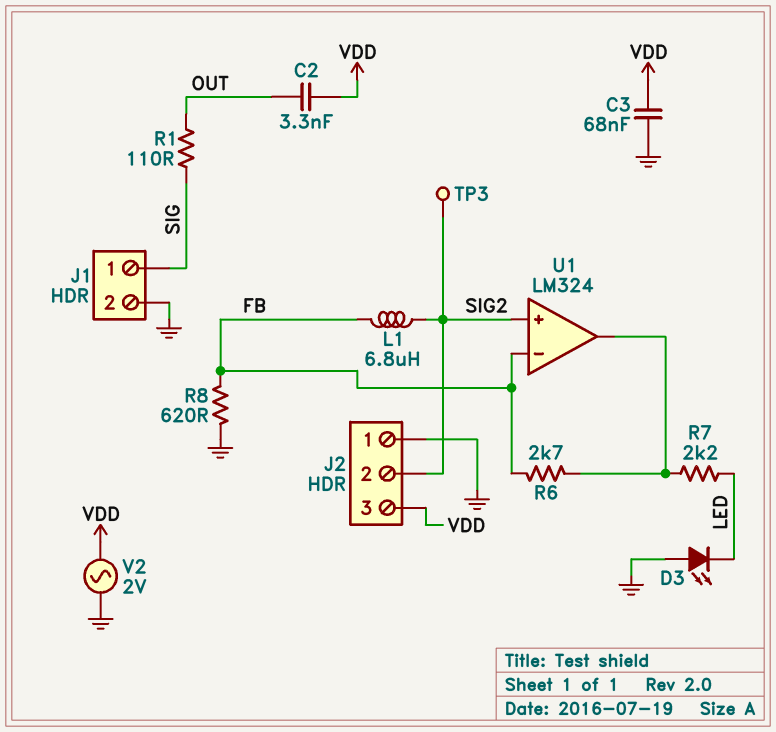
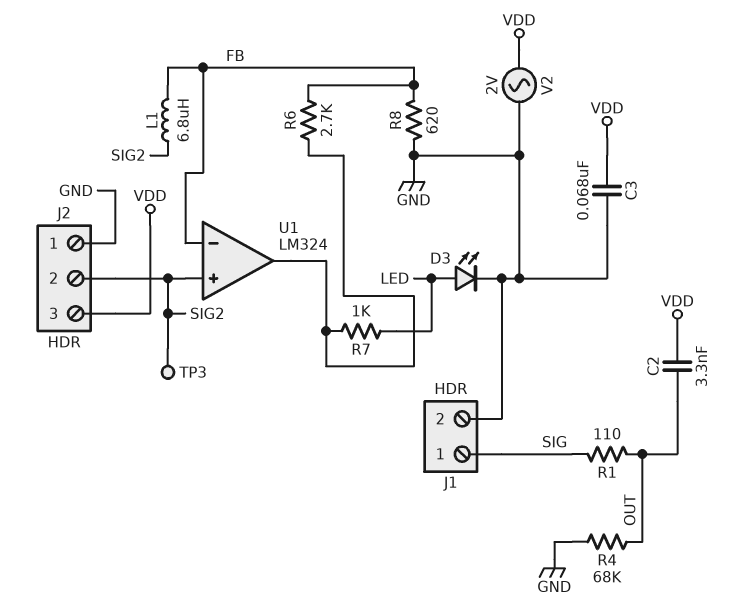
D3: LED (A GND, K LED) -> LED (A LED, K GND)
R4: none -> 68k (GND, OUT)
R7: 2.2k (LED, U1/out) -> 1k (LED, U1/out)

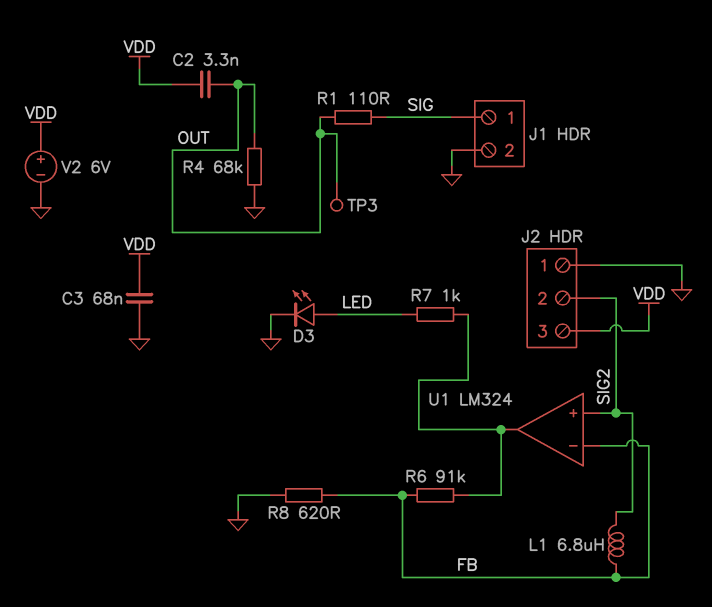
R6: 2.7k (FB, U1/out) -> 91k (FB, U1/out)
TP3: test point (SIG2) -> test point (OUT)
V2: AC 2V (GND, VDD) -> 6V (plus VDD, minus GND)

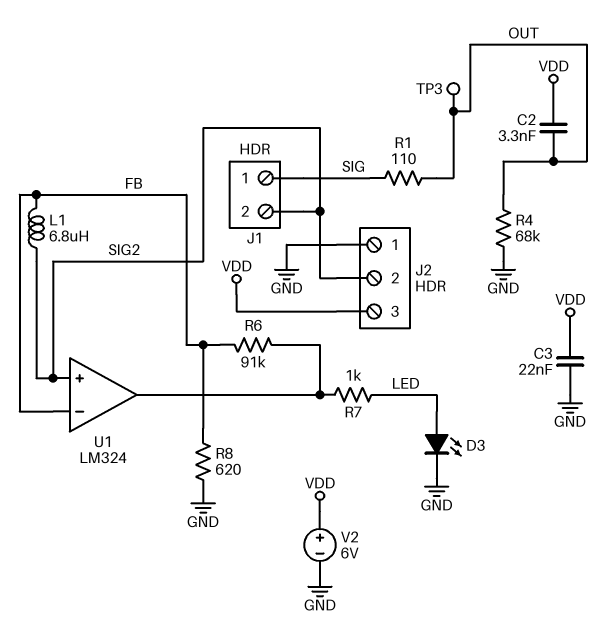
C3: 68nF (GND, VDD) -> 22nF (GND, VDD)
J1 pin 2: GND -> SIG2

